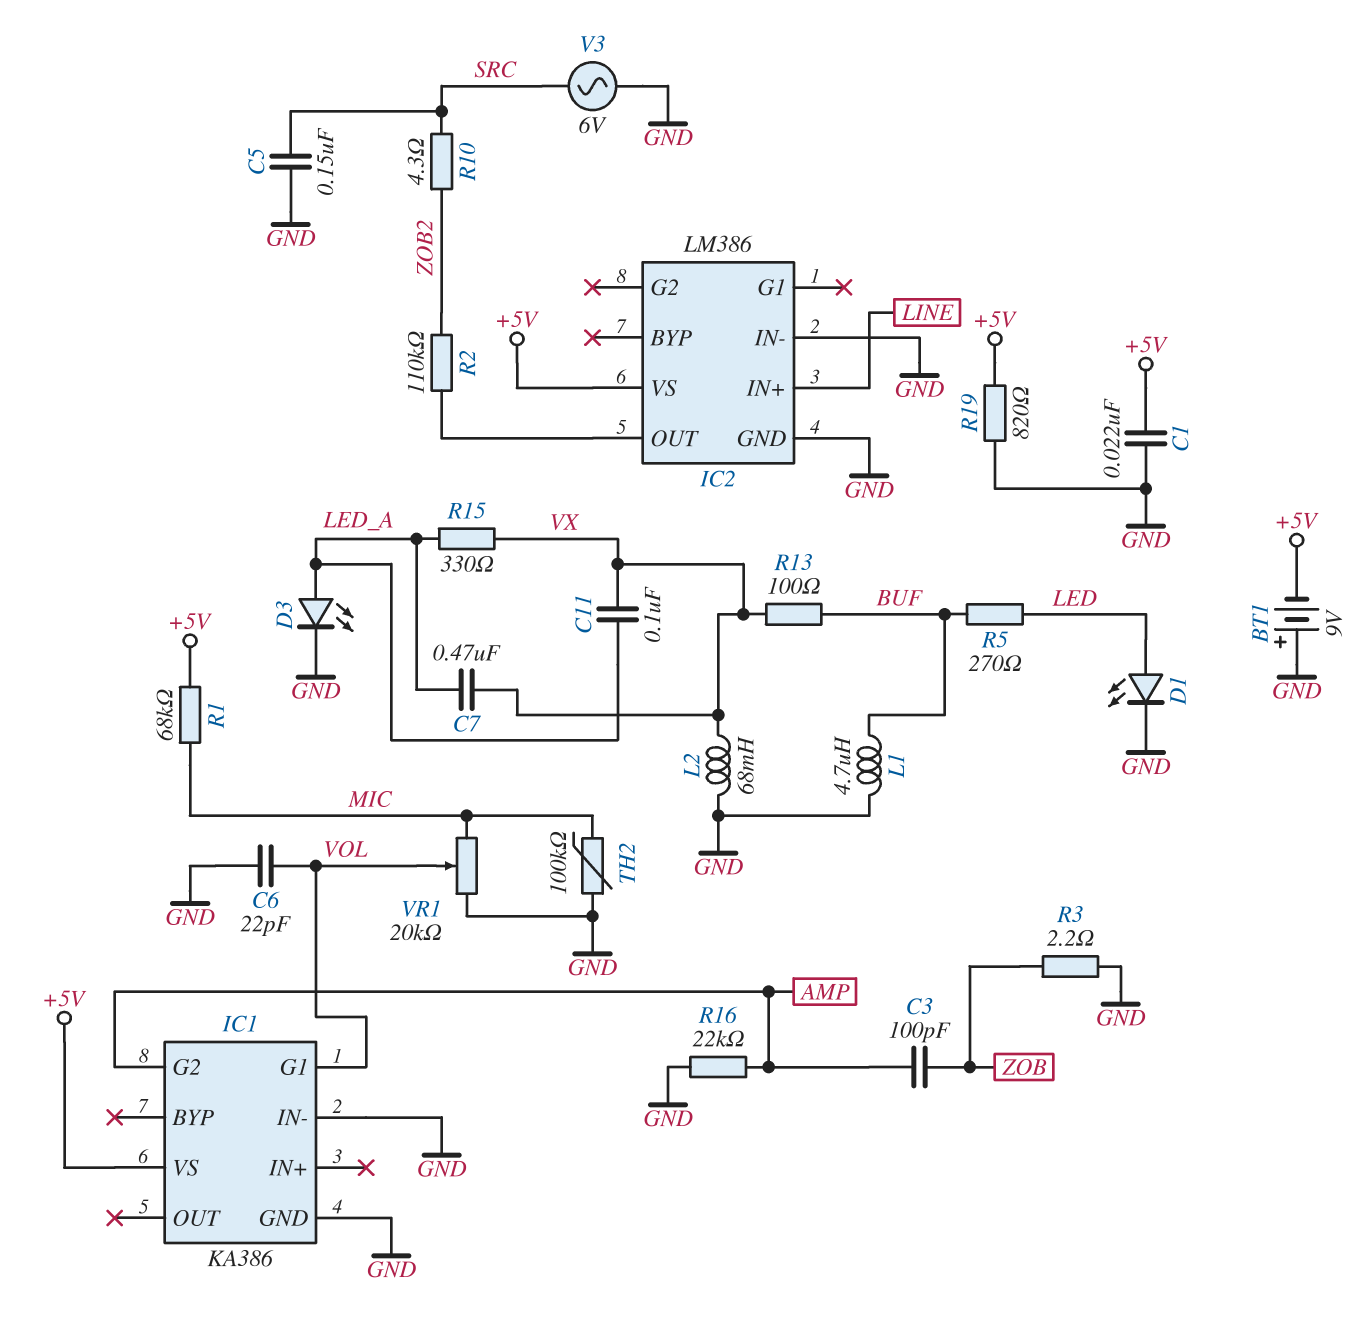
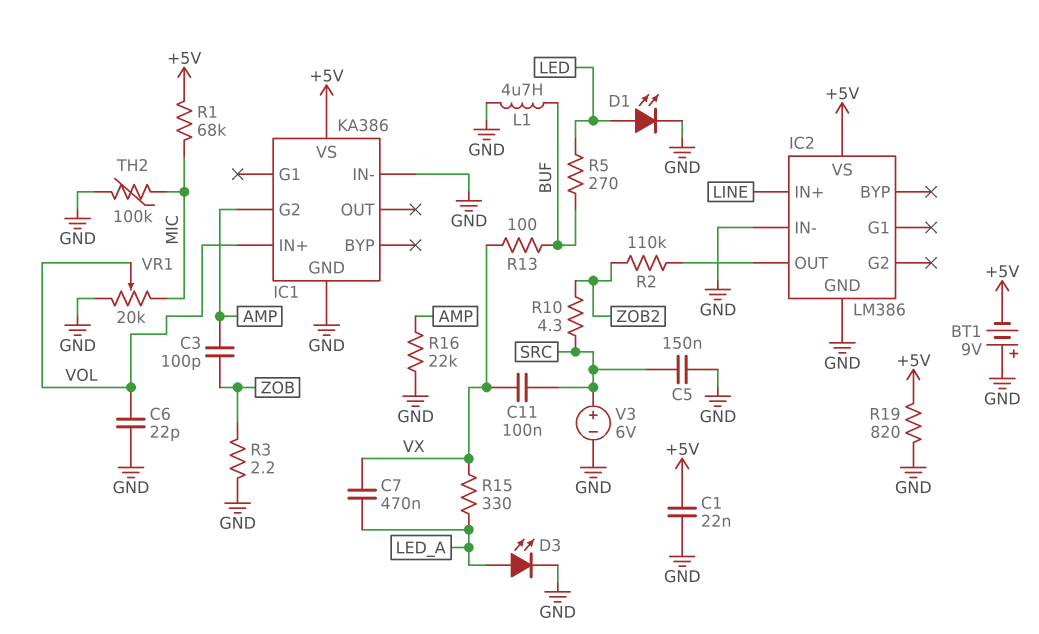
C11: 100nF (LED_A, VX) -> 100nF (SRC, VX)
IC1 pin G1: VOL -> none
IC1 pin IN+: none -> VOL
L2: 68mH (GND, VX) -> none
V3: AC 6V (GND, SRC) -> 6V (plus SRC, minus GND)

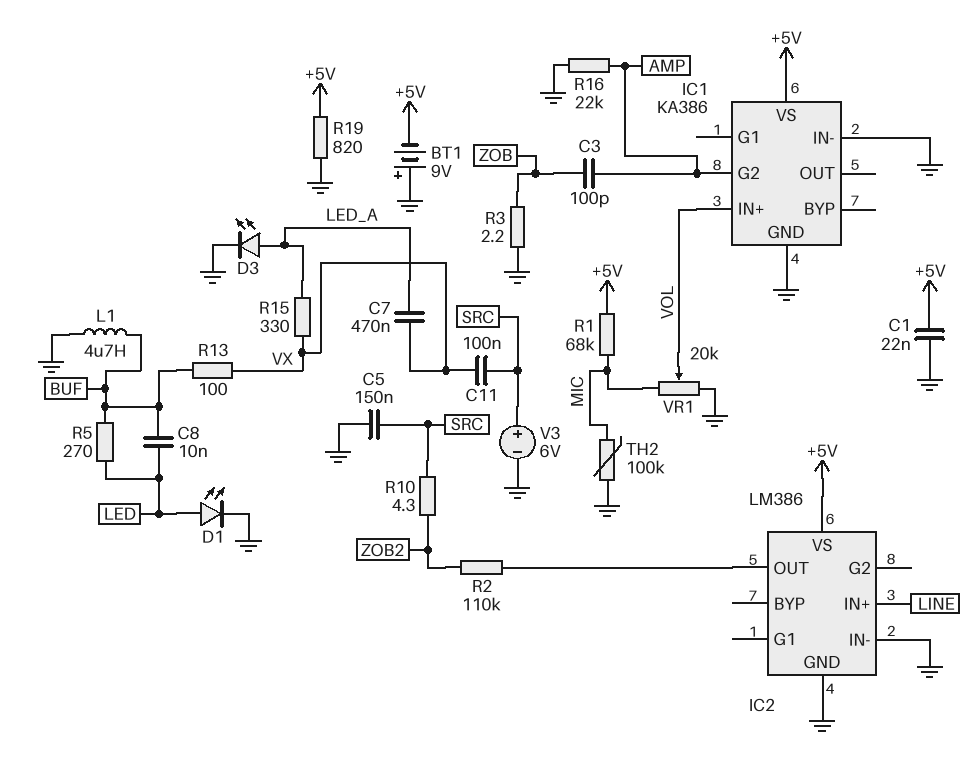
C6: 22pF (GND, VOL) -> none
C8: none -> 10nF (BUF, LED)

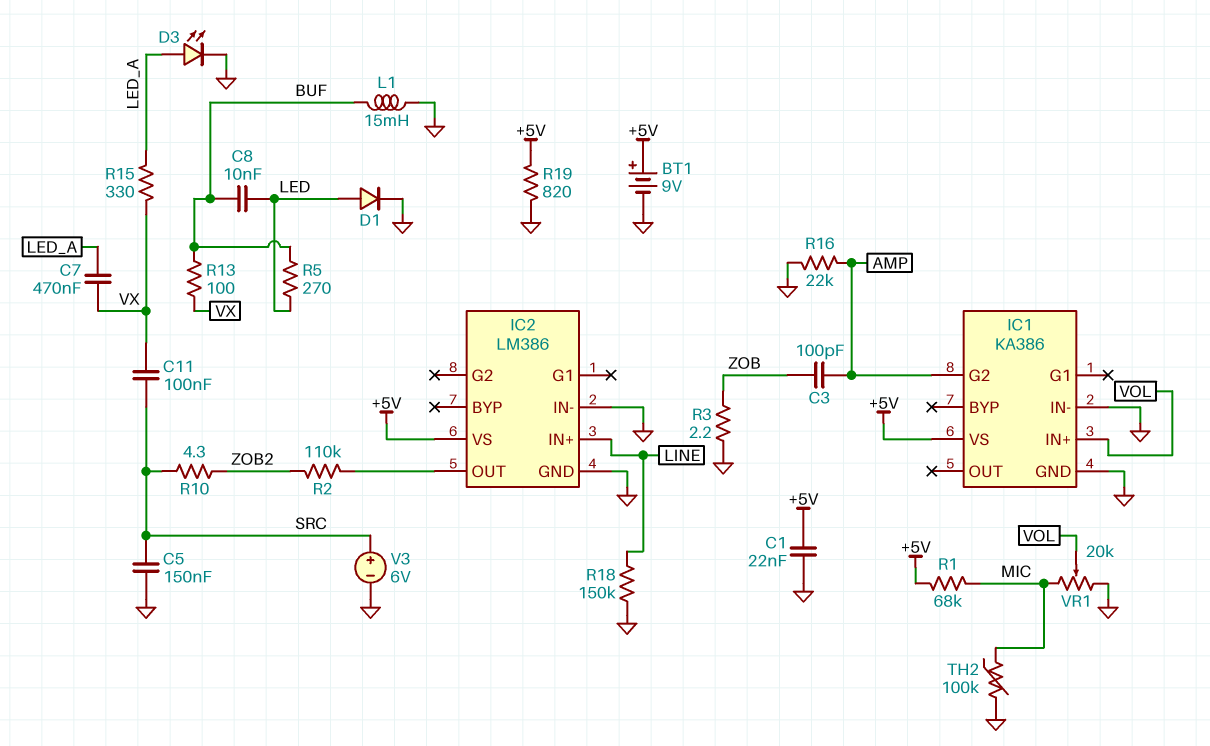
BT1: 9V (plus GND, minus +5V) -> 9V (plus +5V, minus GND)
D1: LED (A LED, K GND) -> diode (A LED, K GND)
L1: 4.7uH (BUF, GND) -> 15mH (BUF, GND)
R18: none -> 150k (GND, LINE)

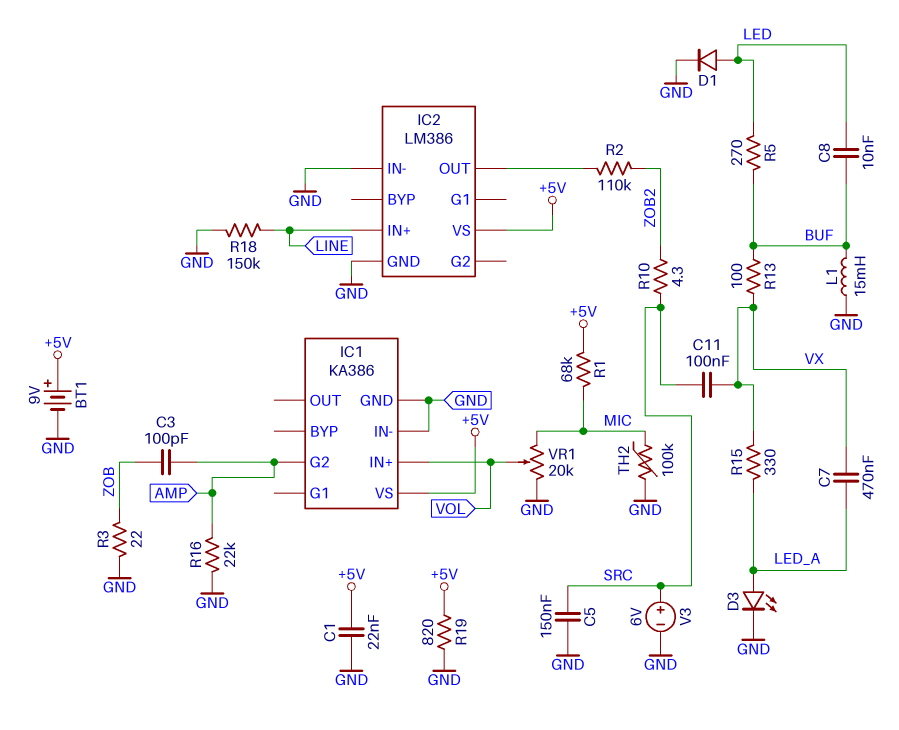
R3: 2.2 (GND, ZOB) -> 22 (GND, ZOB)

